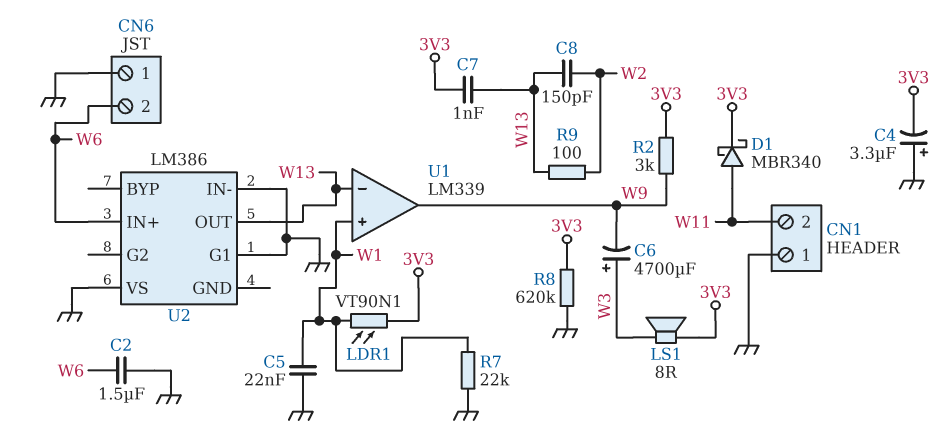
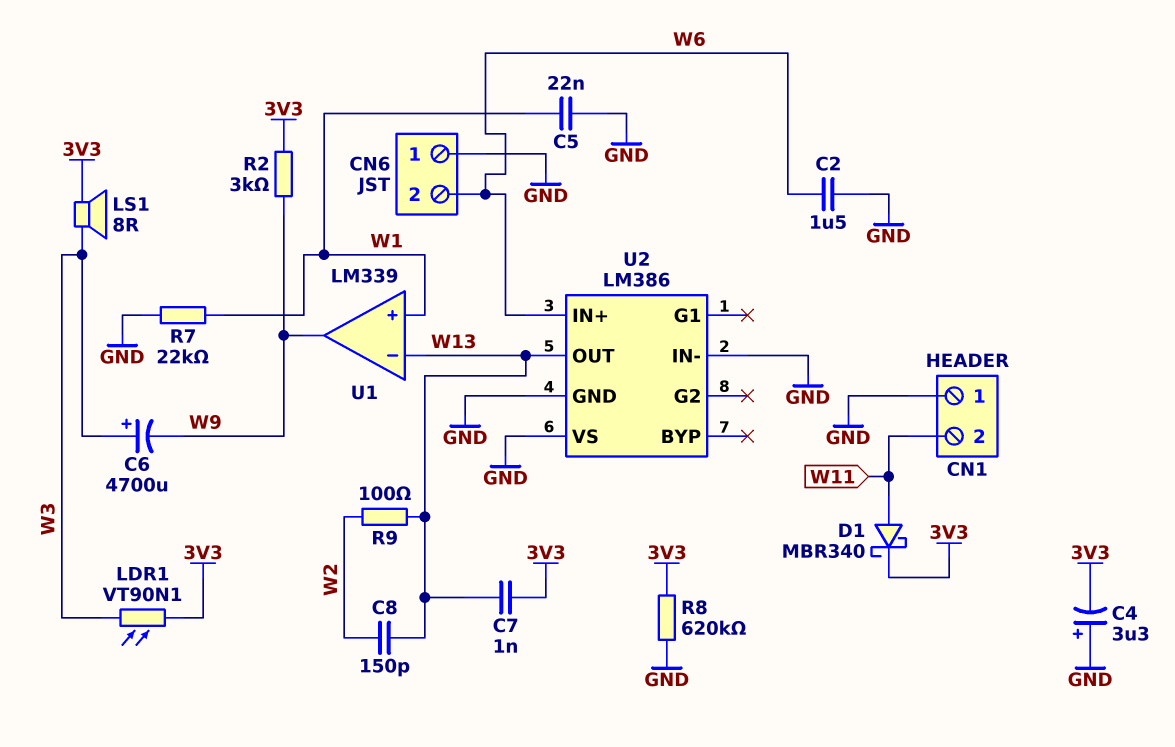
LDR1: VT90N1 (3V3, W1) -> VT90N1 (3V3, W3)
U2 pin G1: GND -> none
U2 pin GND: none -> GND

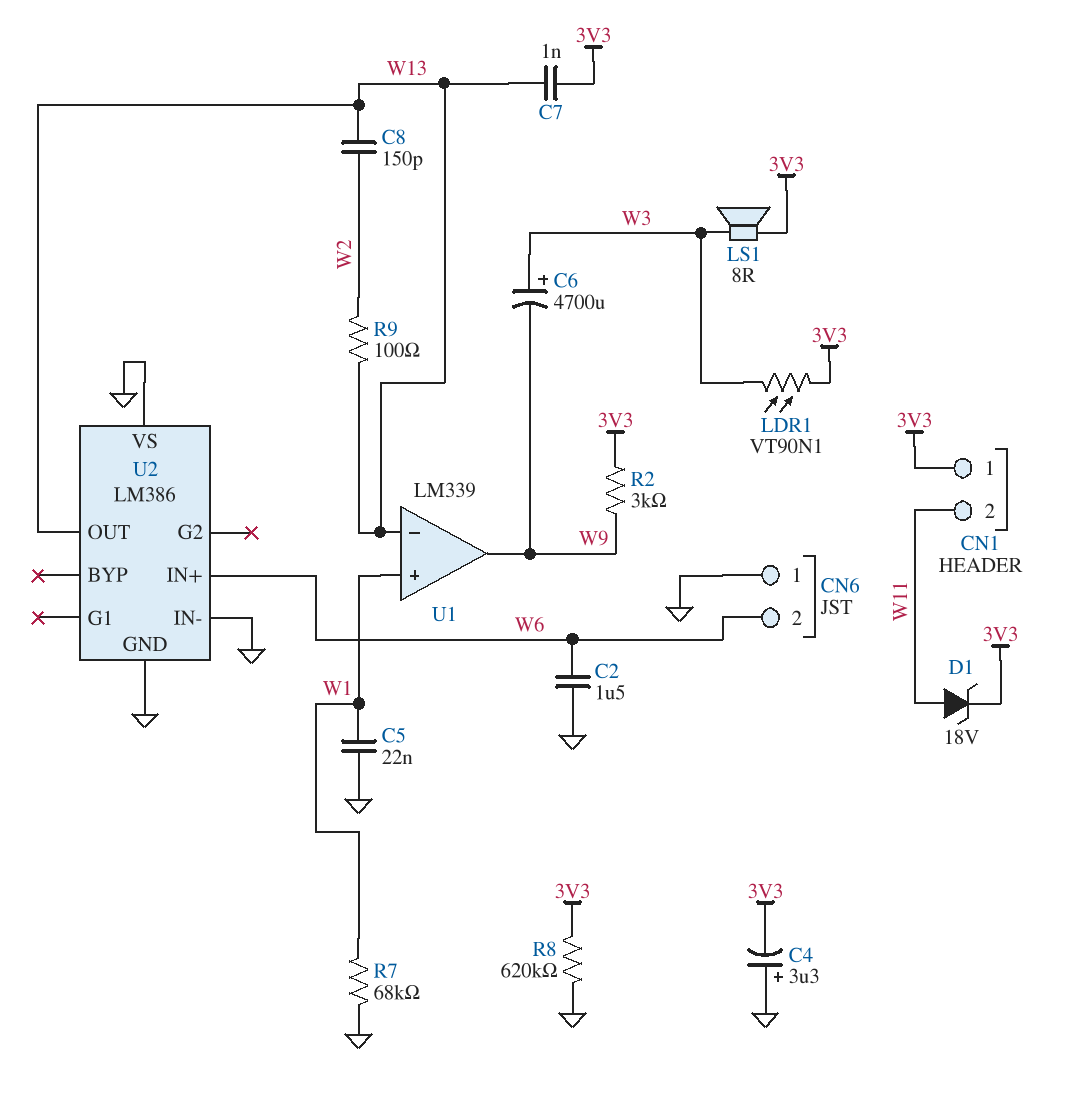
CN1 pin 1: GND -> 3V3
D1: schottky MBR340 (A W11, K 3V3) -> zener 18V (A W11, K 3V3)
R7: 22k (GND, W1) -> 68k (GND, W1)

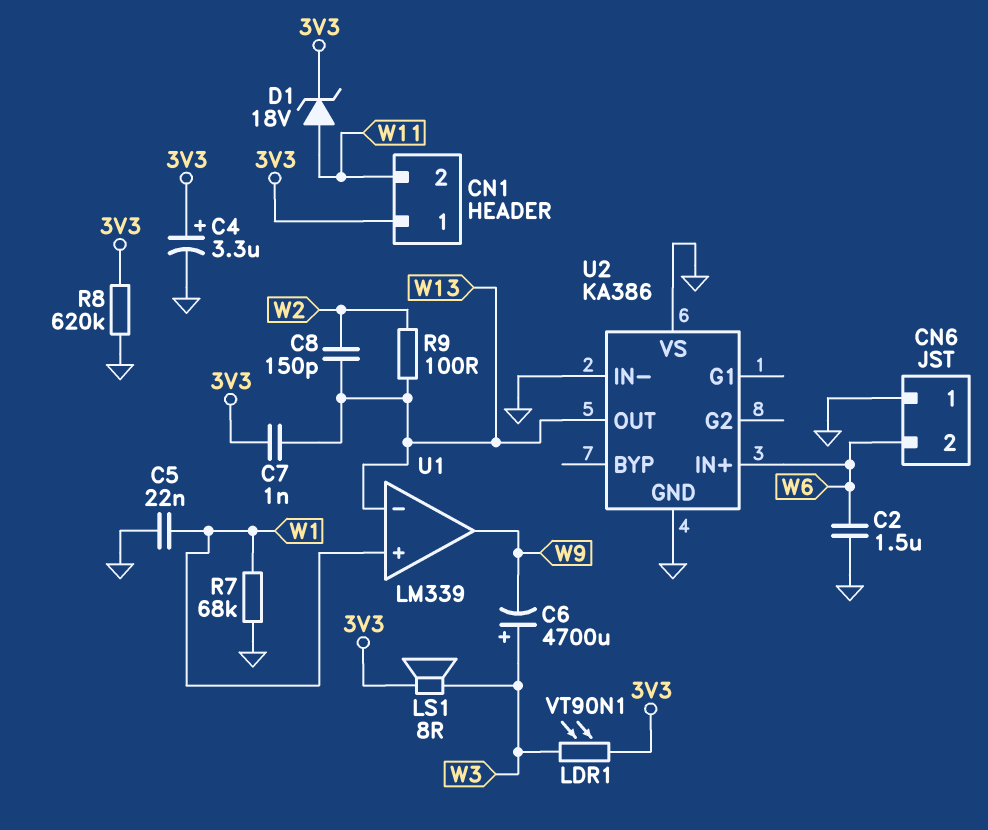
C4: 3.3uF (plus GND, minus 3V3) -> 3.3uF (plus 3V3, minus GND)
R2: 3k (3V3, W9) -> none
U2: LM386 -> KA386

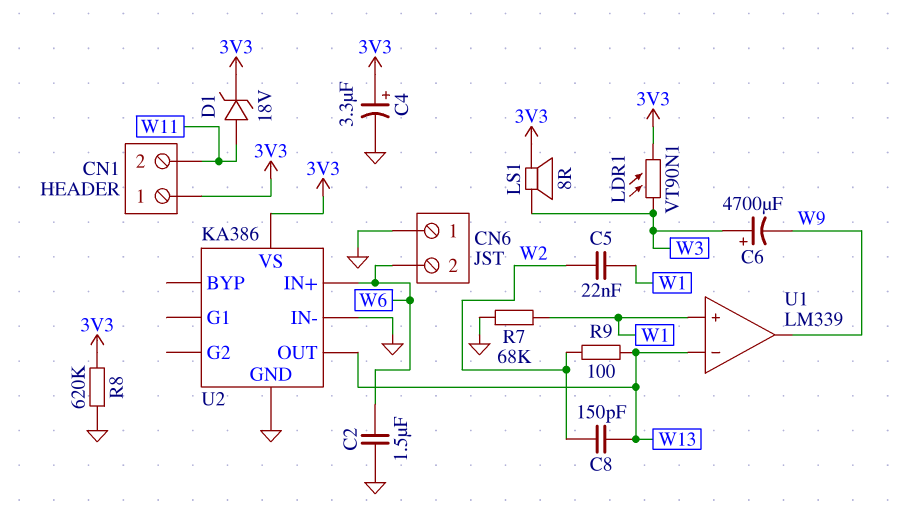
C5: 22nF (GND, W1) -> 22nF (W1, W2)
C7: 1nF (3V3, W13) -> none
U2 pin VS: GND -> 3V3

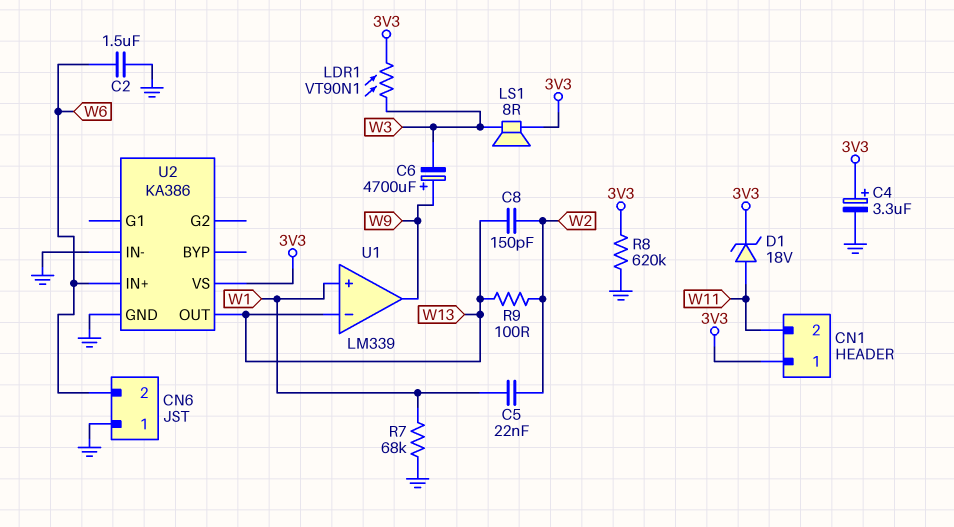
C6: 4700uF (plus W3, minus W9) -> 4700uF (plus W9, minus W3)

